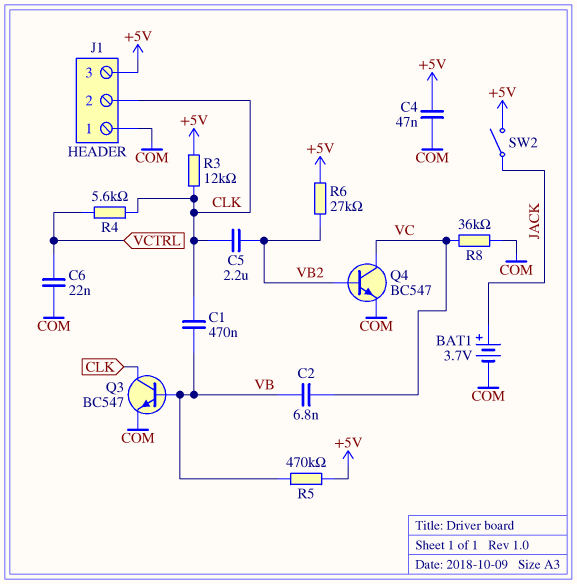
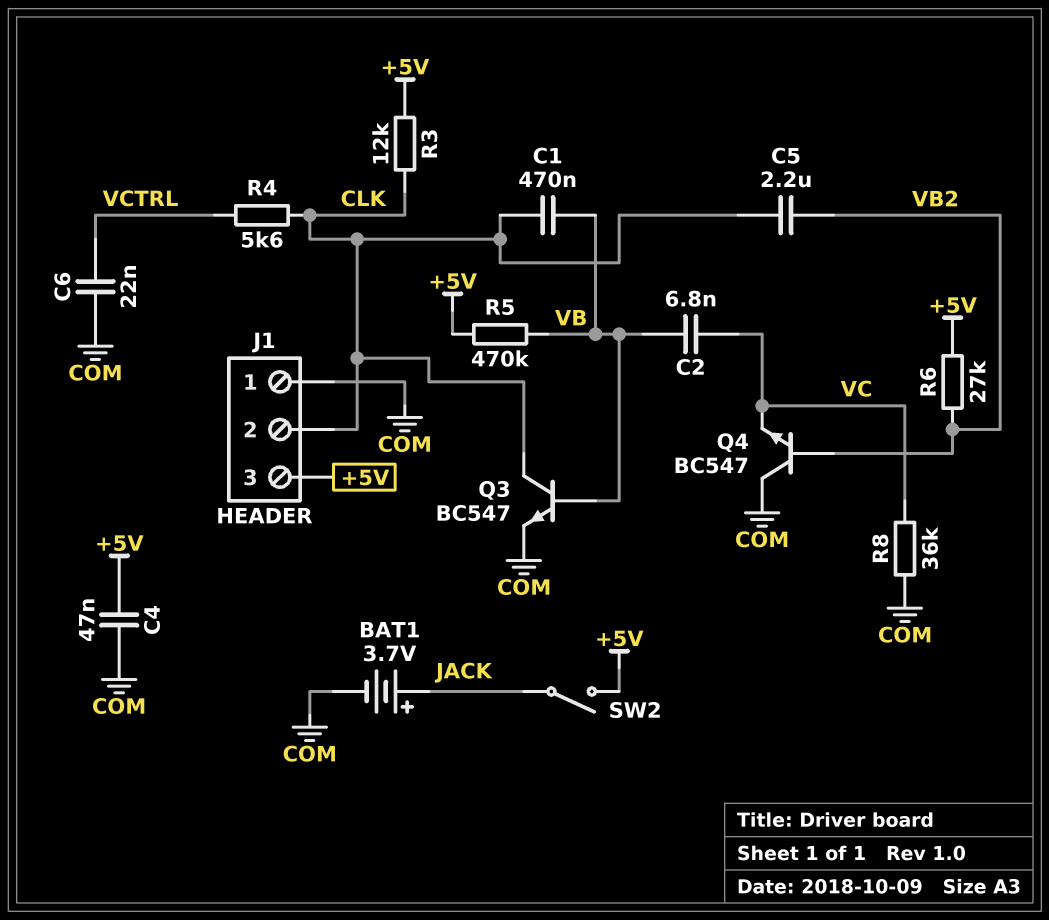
Q4: NPN BC547 (B VB2, C VC, E COM) -> NPN BC547 (B VB2, C COM, E VC)

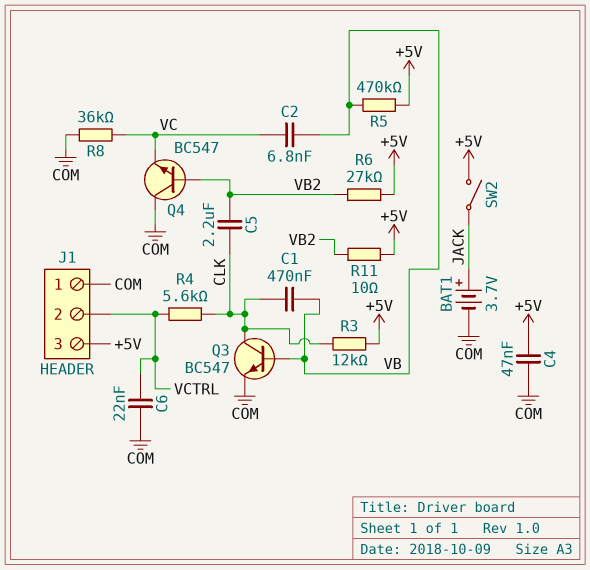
J1 pin 2: CLK -> VCTRL
R11: none -> 10 (+5V, VB2)

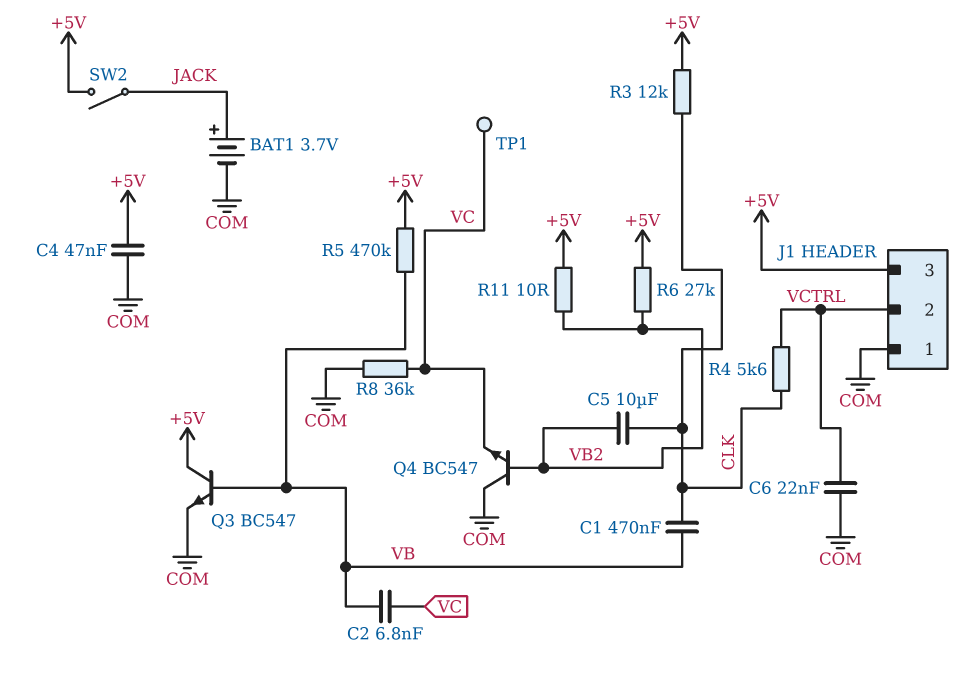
C5: 2.2uF (CLK, VB2) -> 10uF (CLK, VB2)
Q3: NPN BC547 (B VB, C CLK, E COM) -> NPN BC547 (B VB, C +5V, E COM)
TP1: none -> test point (VC)

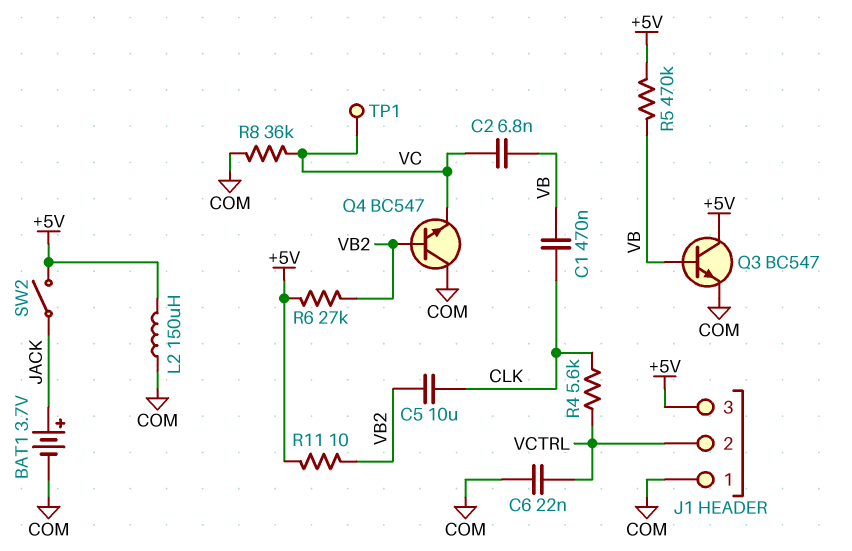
C4: 47nF (+5V, COM) -> none
L2: none -> 150uH (+5V, COM)
R3: 12k (+5V, CLK) -> none

